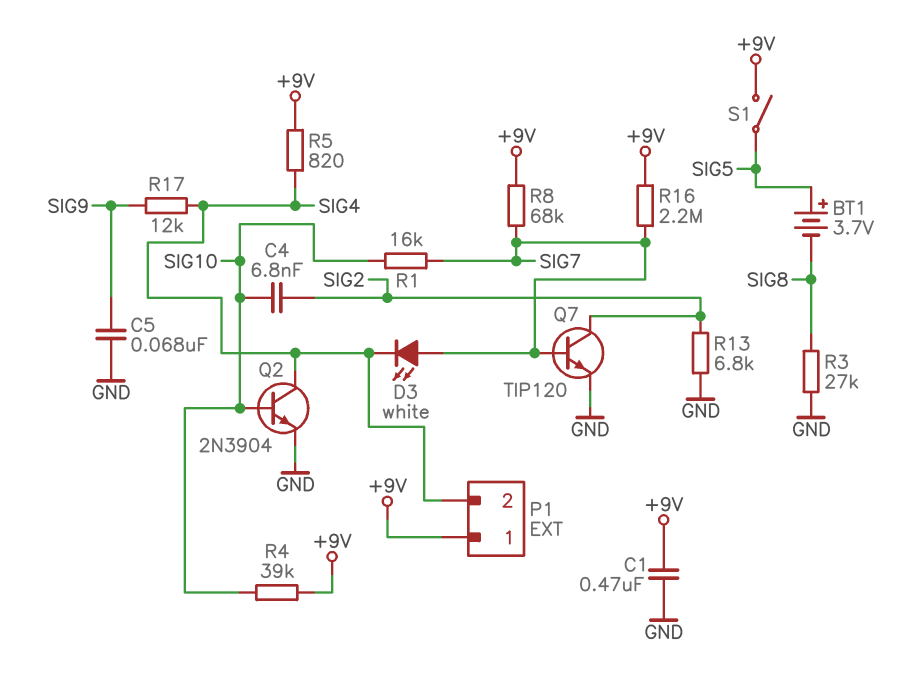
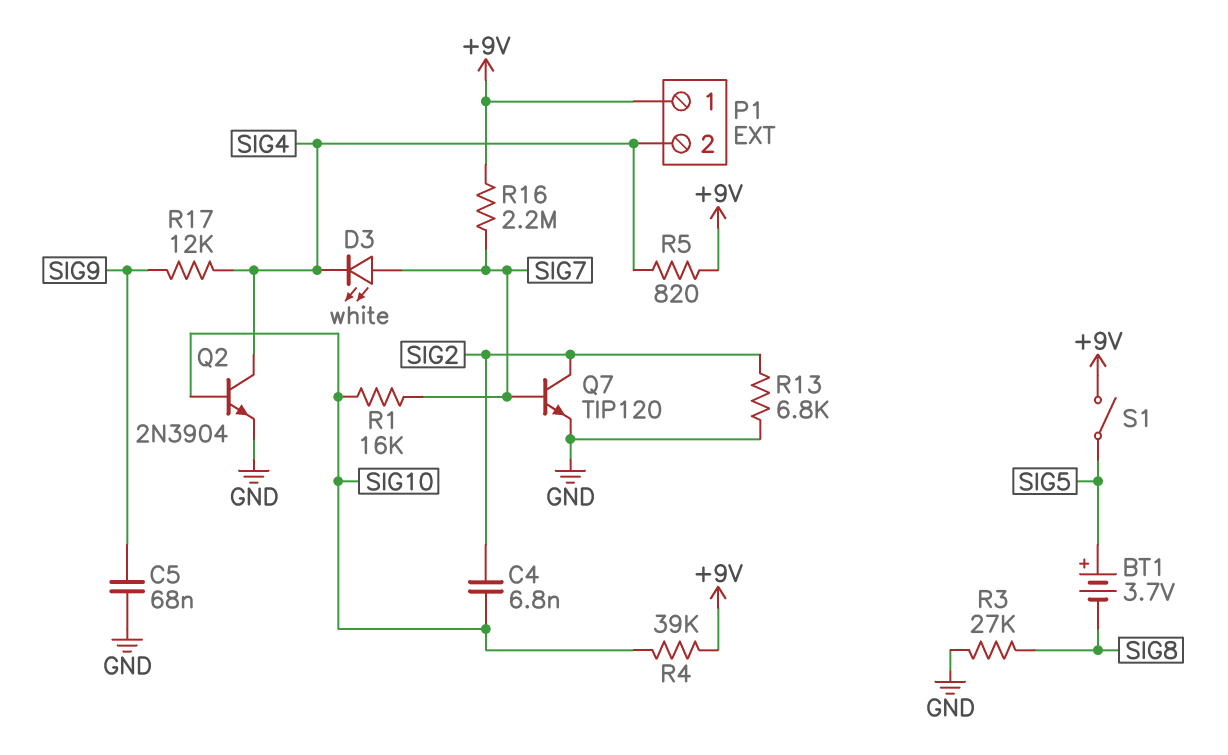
C1: 470nF (+9V, GND) -> none
R8: 68k (+9V, SIG7) -> none

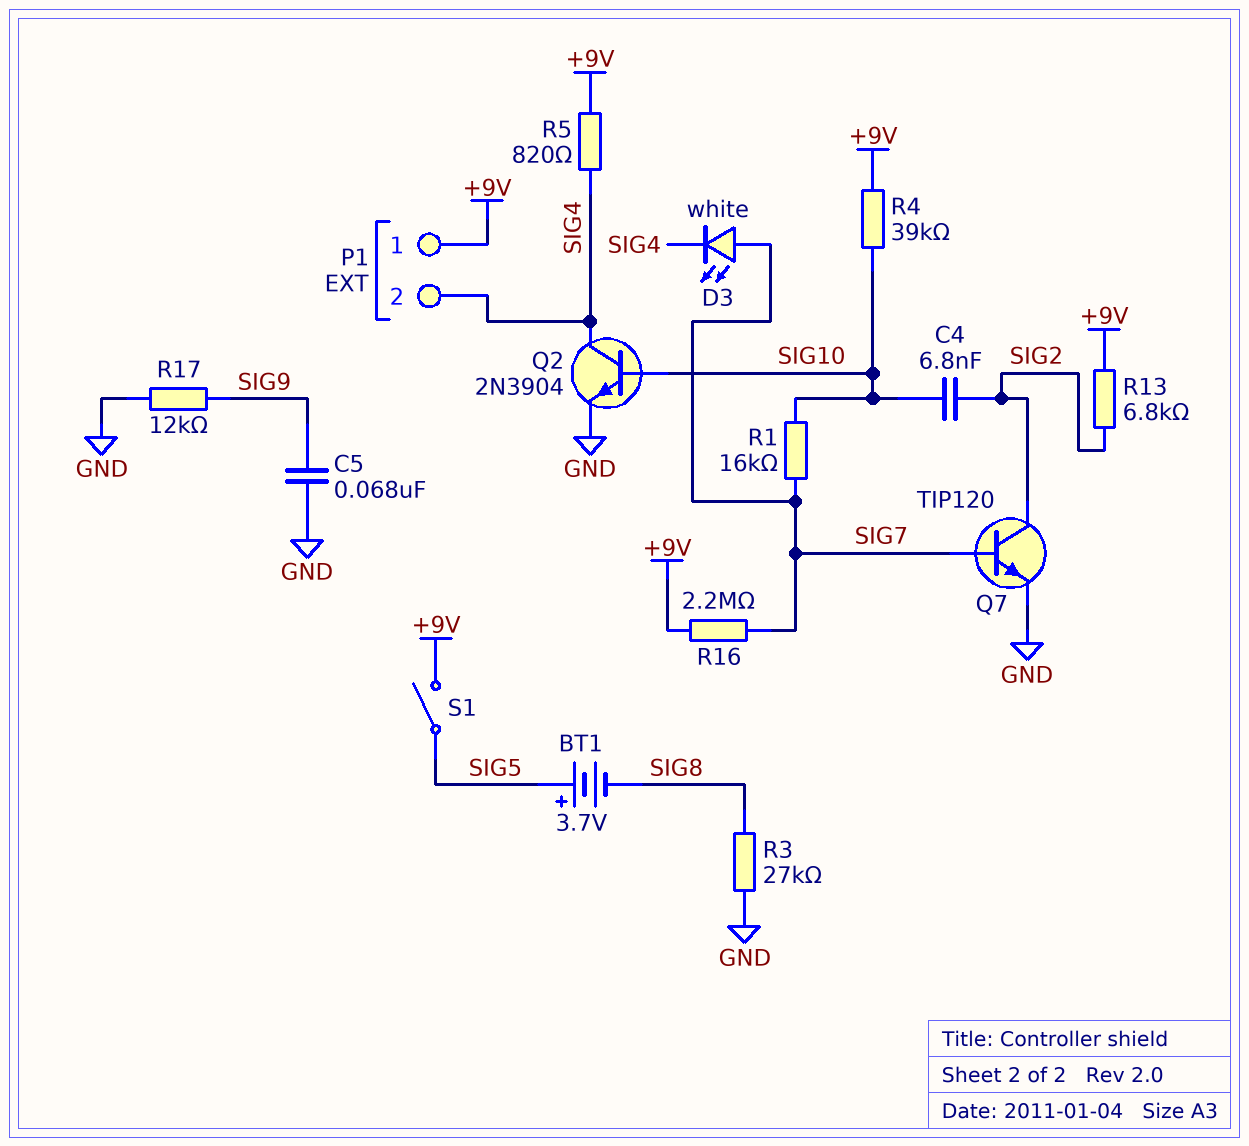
R13: 6.8k (GND, SIG2) -> 6.8k (+9V, SIG2)
R17: 12k (SIG4, SIG9) -> 12k (GND, SIG9)

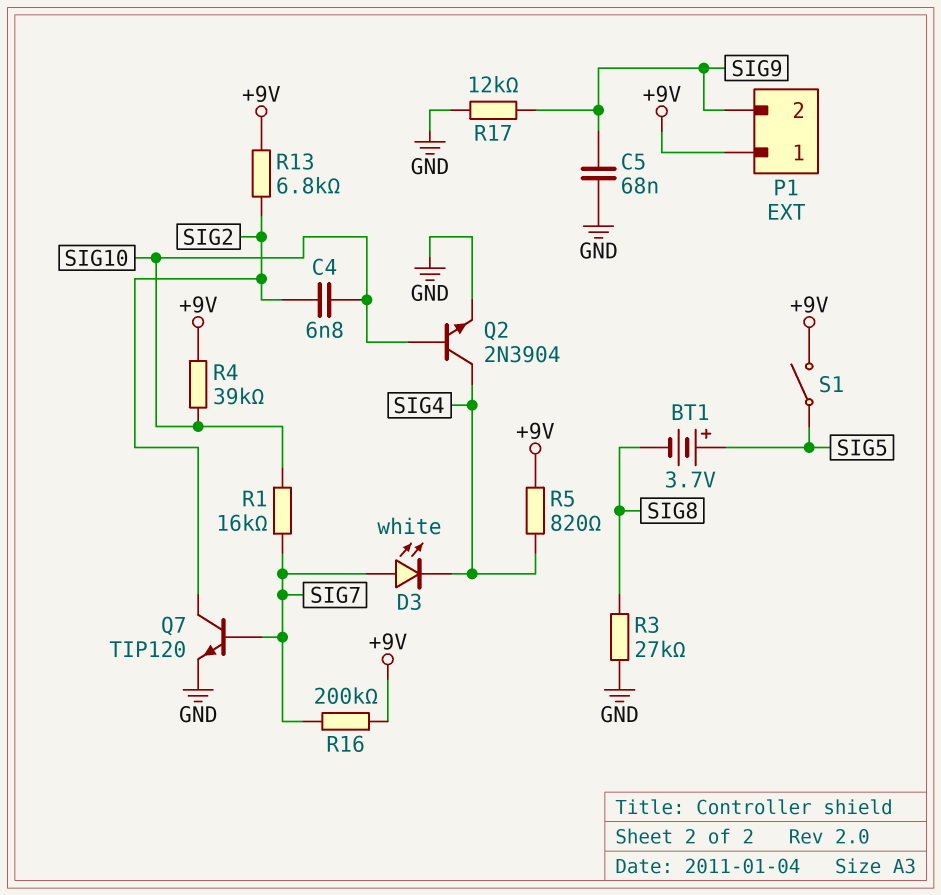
P1 pin 2: SIG4 -> SIG9
R16: 2.2M (+9V, SIG7) -> 200k (+9V, SIG7)

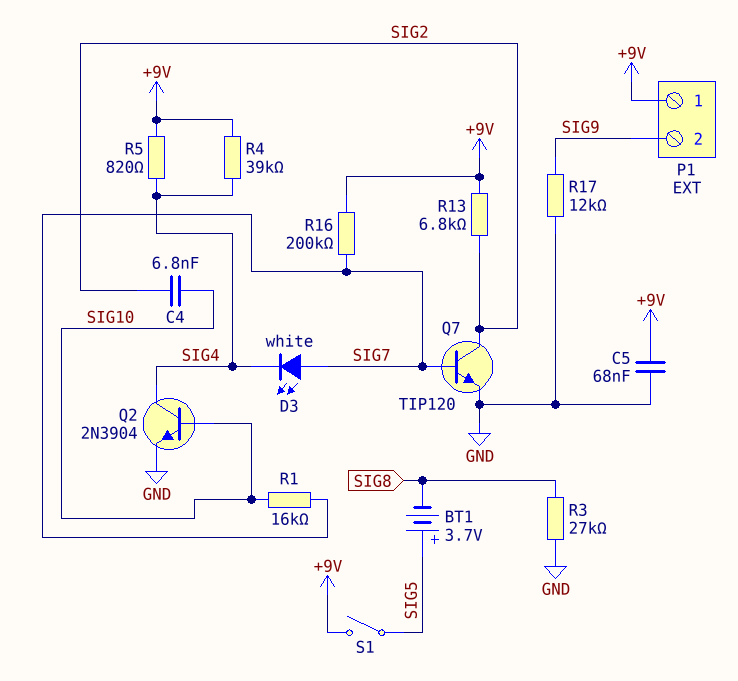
C5: 68nF (GND, SIG9) -> 68nF (+9V, GND)
R4: 39k (+9V, SIG10) -> 39k (+9V, SIG4)

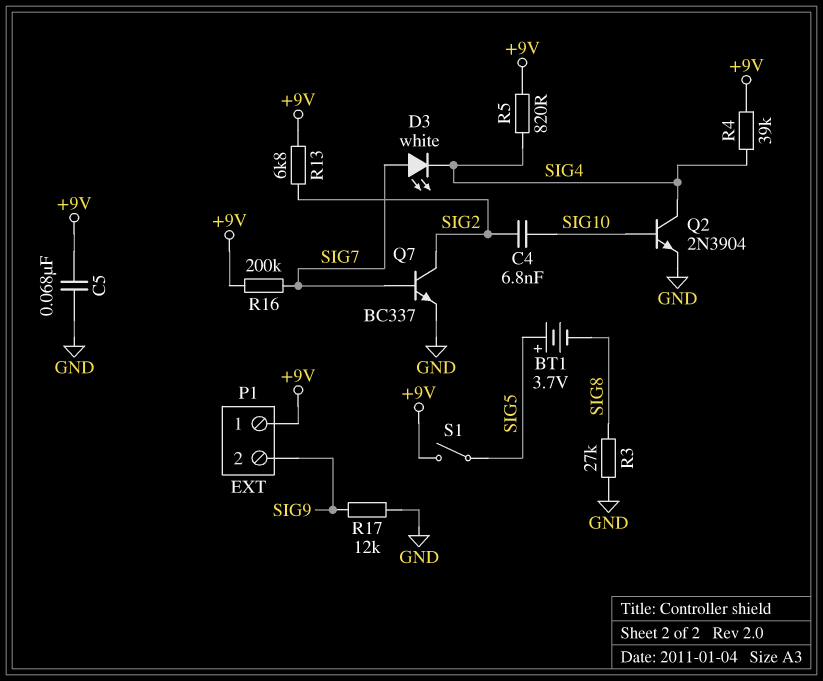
Q7: NPN TIP120 (B SIG7, C SIG2, E GND) -> NPN BC337 (B SIG7, C SIG2, E GND)
R1: 16k (SIG7, SIG10) -> none

